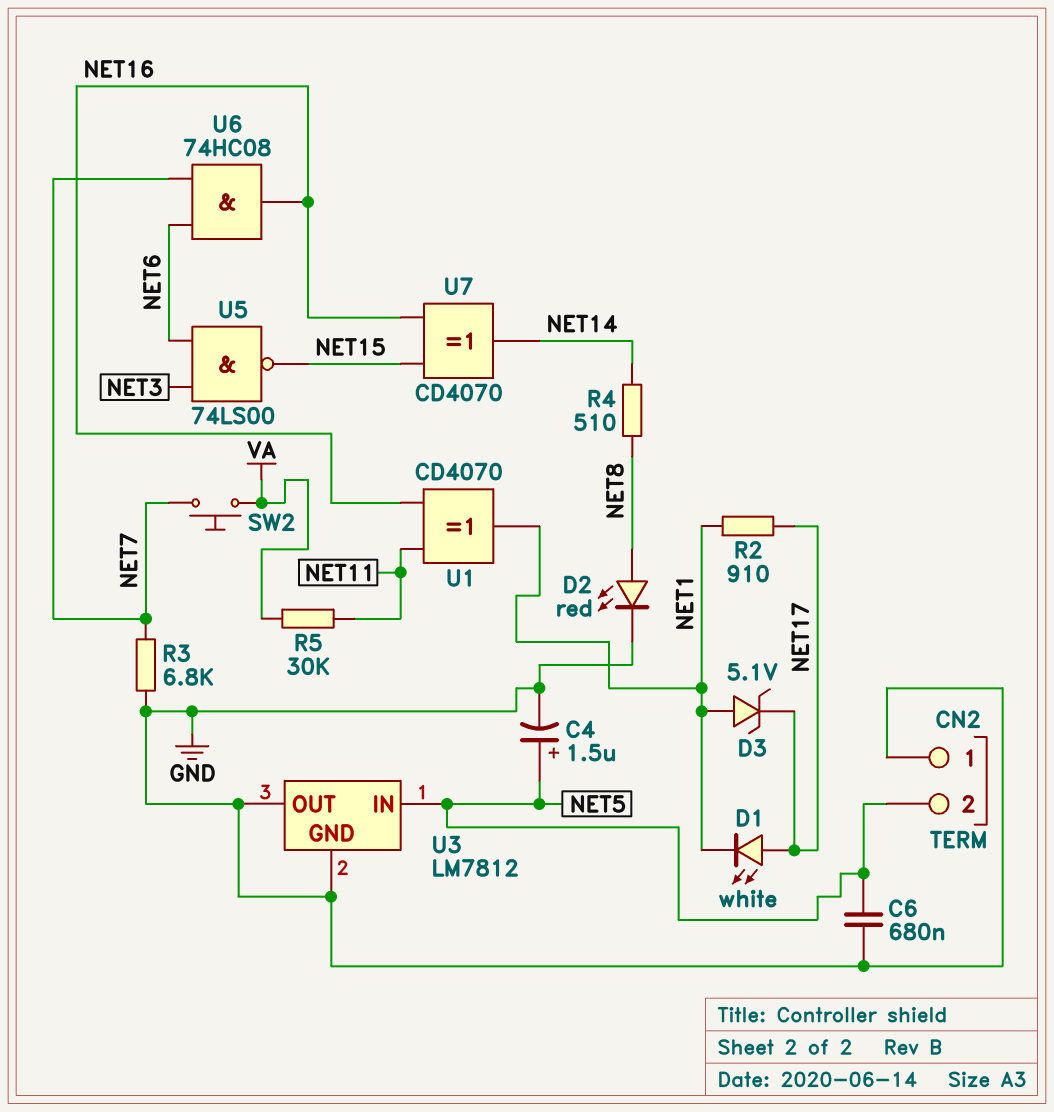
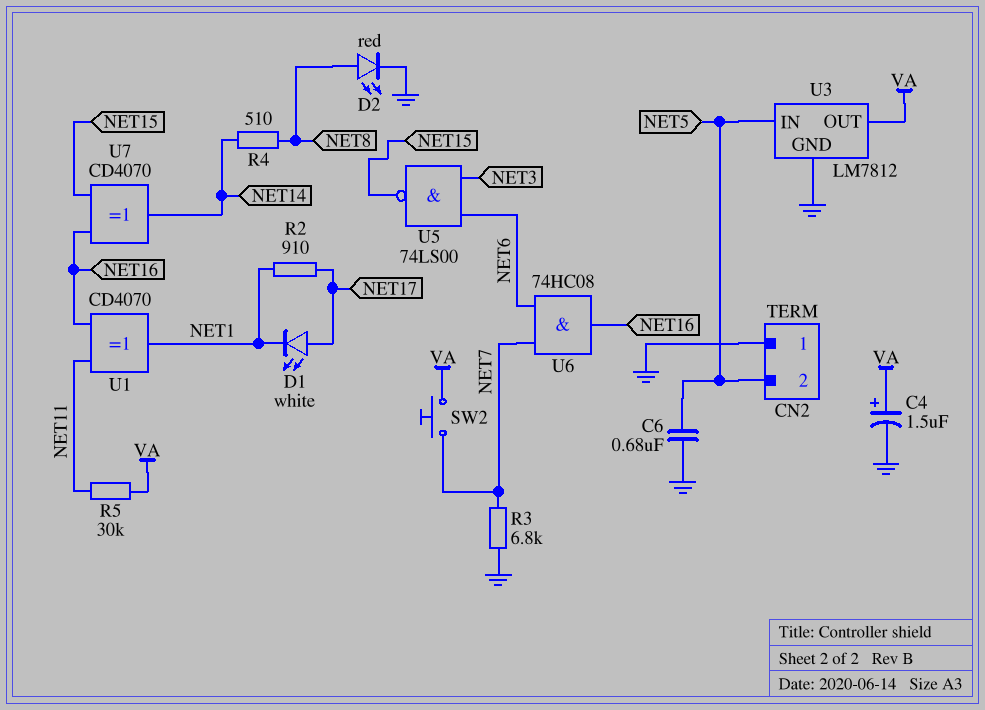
C4: 1.5uF (plus NET5, minus GND) -> 1.5uF (plus VA, minus GND)
D3: zener 5.1V (A NET1, K NET17) -> none
U3 pin OUT: GND -> VA

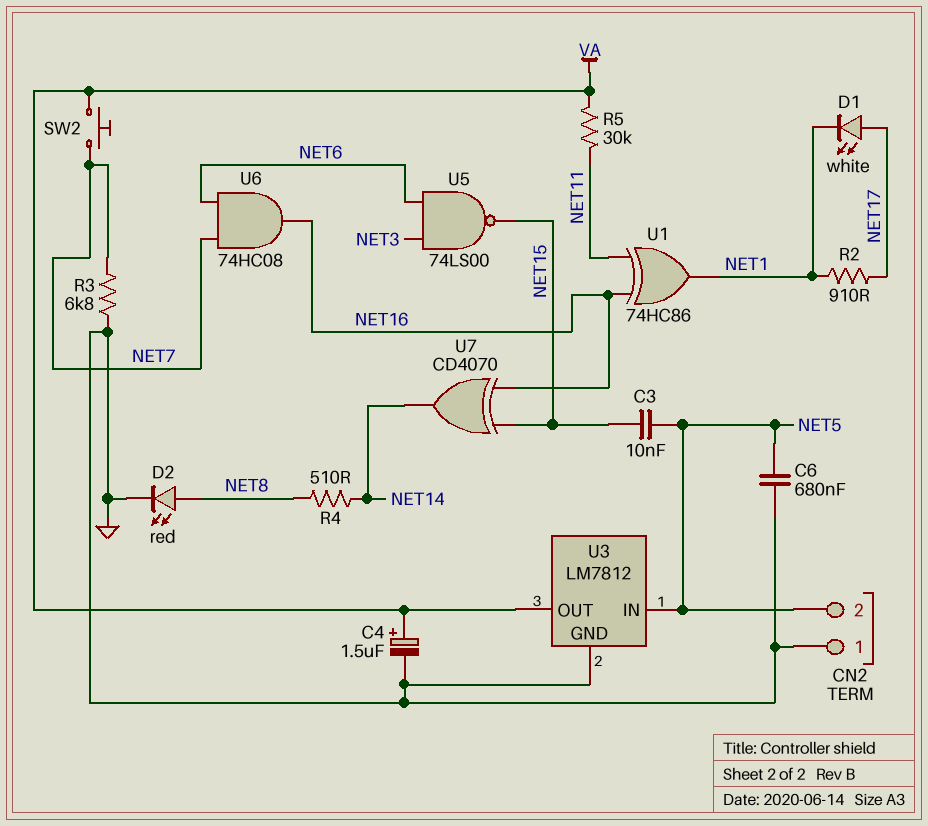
C3: none -> 10nF (NET5, NET15)
U1: XOR CD4070 (in NET11, in NET16, out NET1) -> XOR 74HC86 (in NET11, in NET16, out NET1)

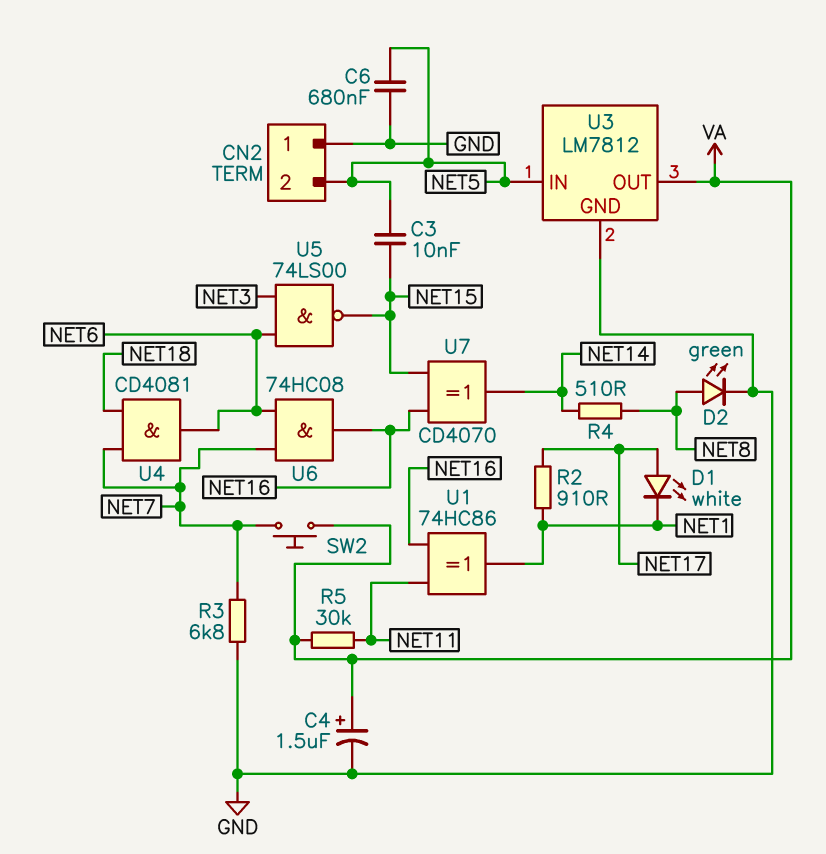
D2: LED red (A NET8, K GND) -> LED green (A NET8, K GND)
U4: none -> AND CD4081 (in NET7, in NET18, out NET6)

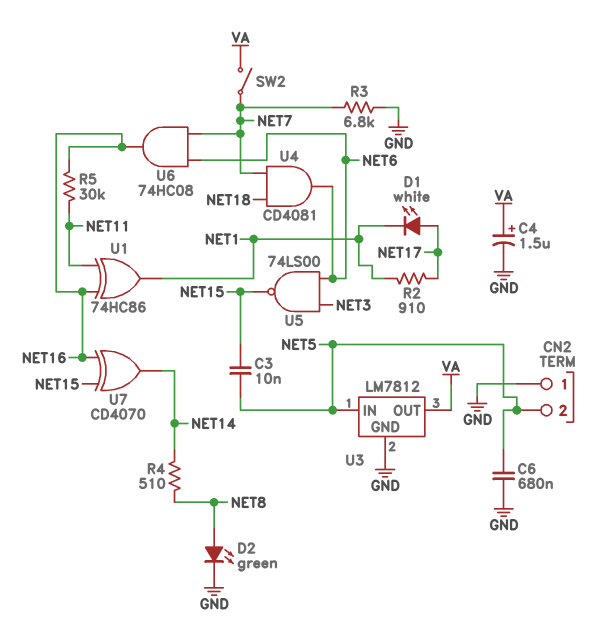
R5: 30k (NET11, VA) -> 30k (NET11, NET16)
SW2: button (NET7, VA) -> switch (NET7, VA)

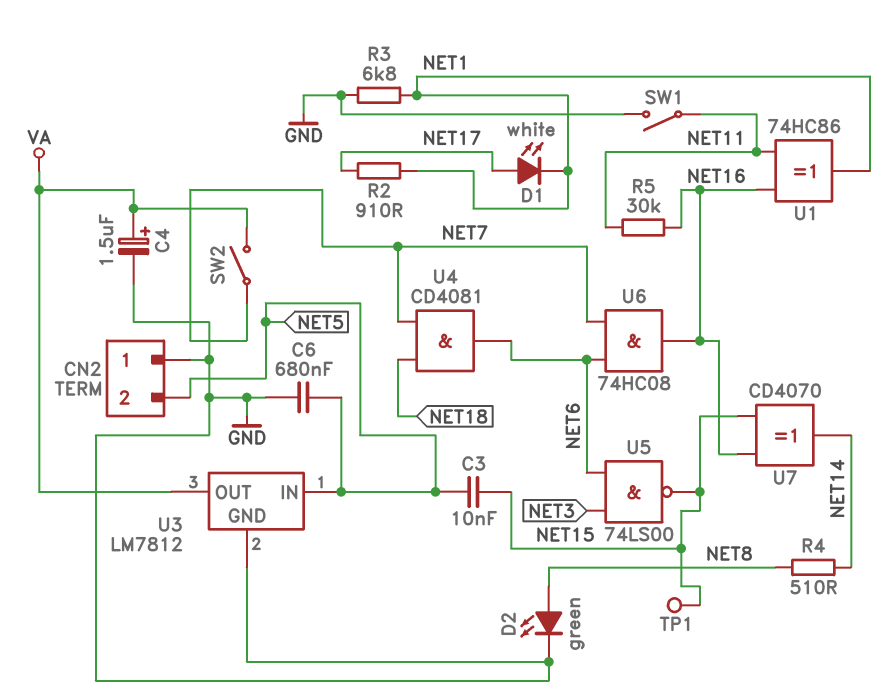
R3: 6.8k (GND, NET7) -> 6.8k (GND, NET1)
SW1: none -> switch (GND, NET11)
TP1: none -> test point (NET15)

